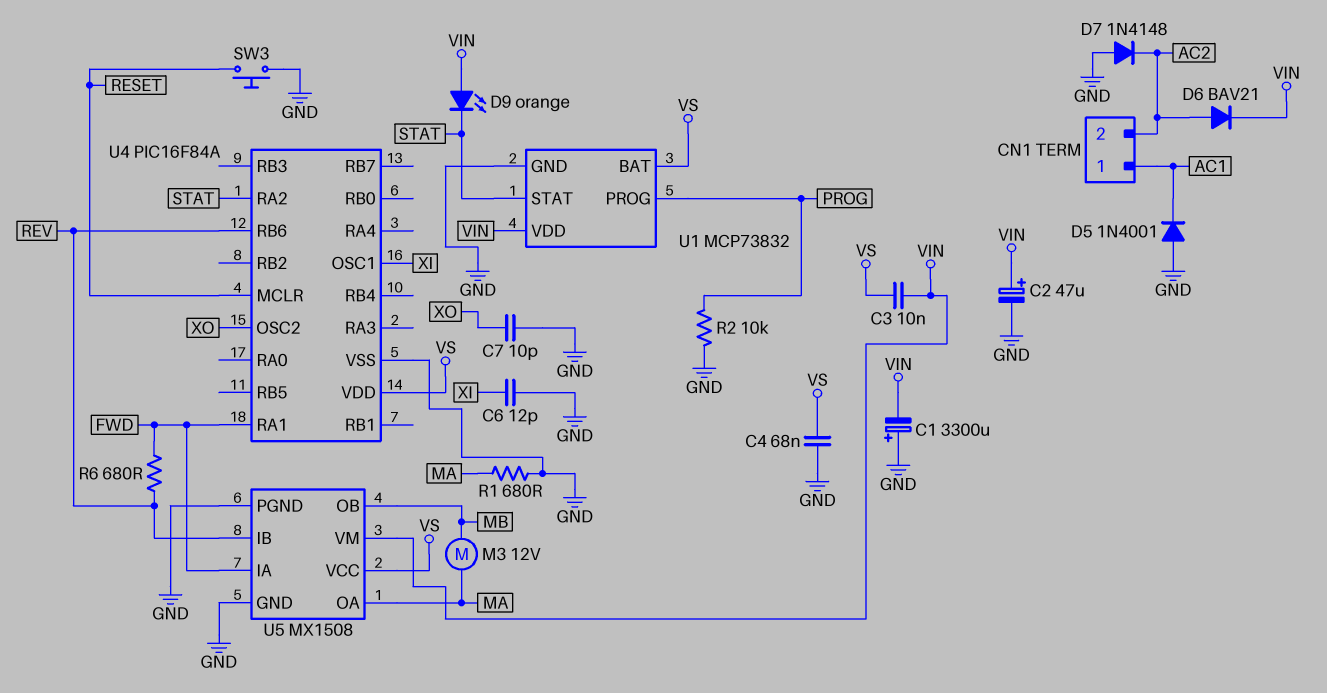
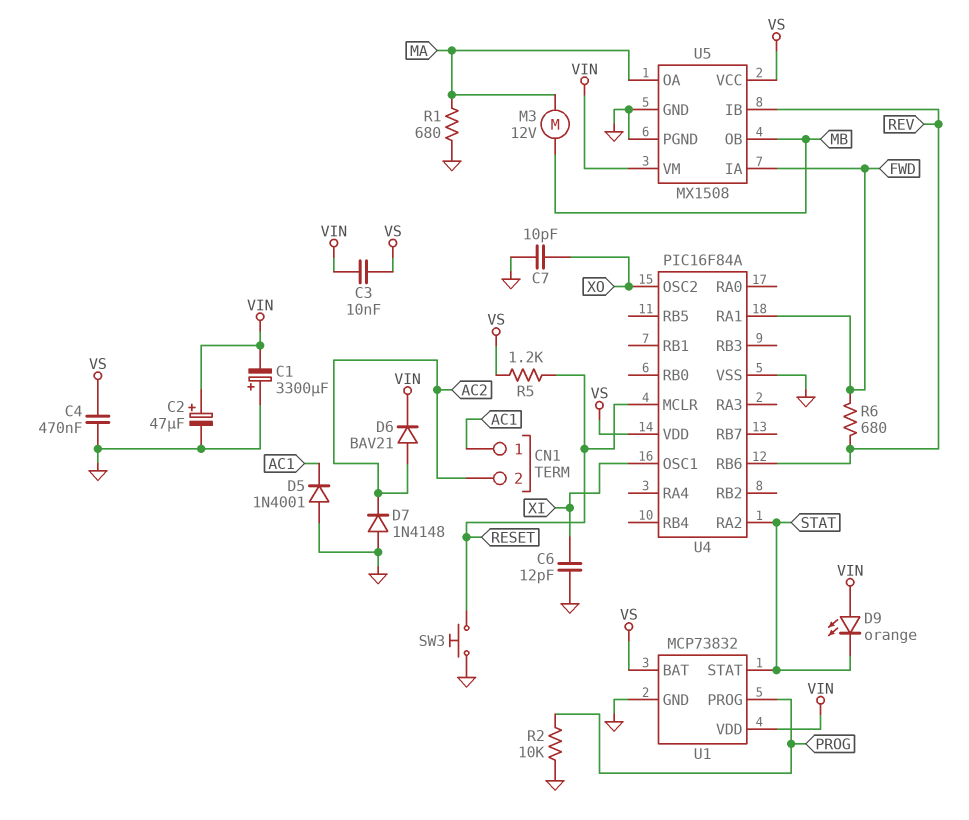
C4: 68nF (GND, VS) -> 470nF (GND, VS)
R5: none -> 1.2k (RESET, VS)

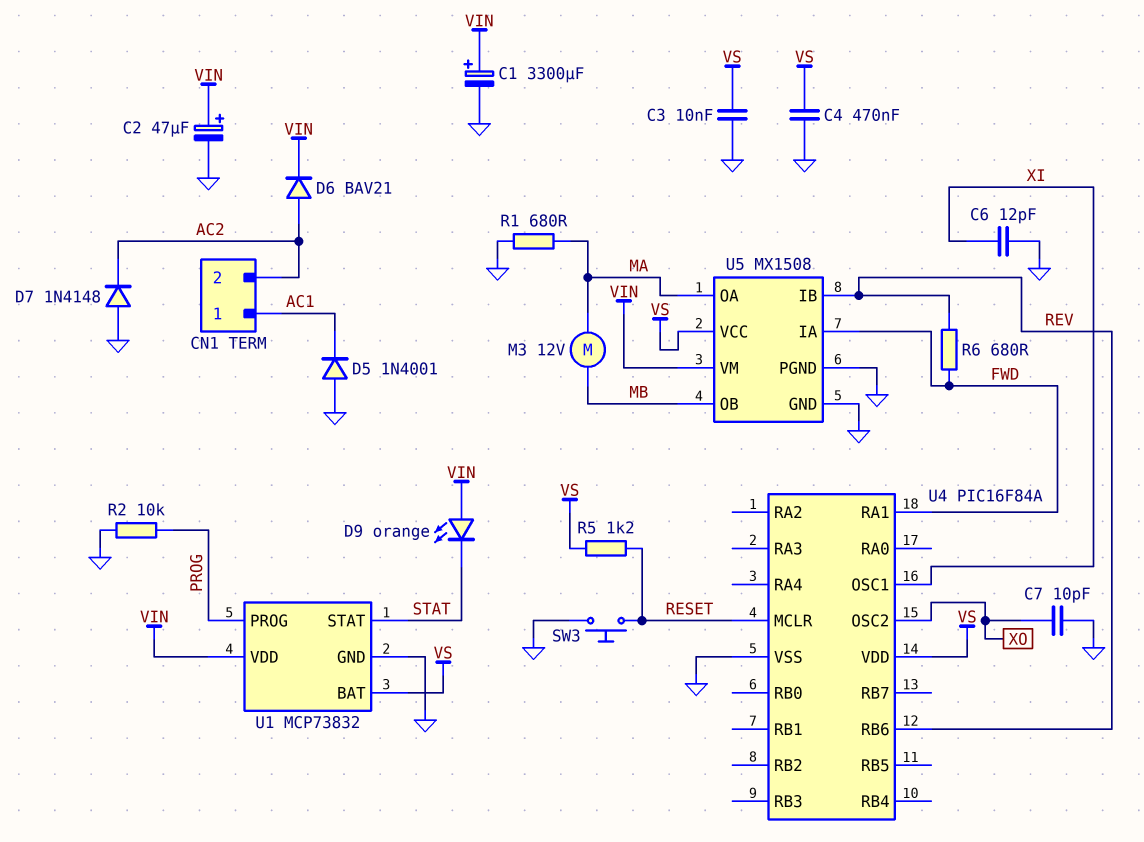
C1: 3300uF (plus GND, minus VIN) -> 3300uF (plus VIN, minus GND)
C3: 10nF (VIN, VS) -> 10nF (GND, VS)
U4 pin RA2: STAT -> none

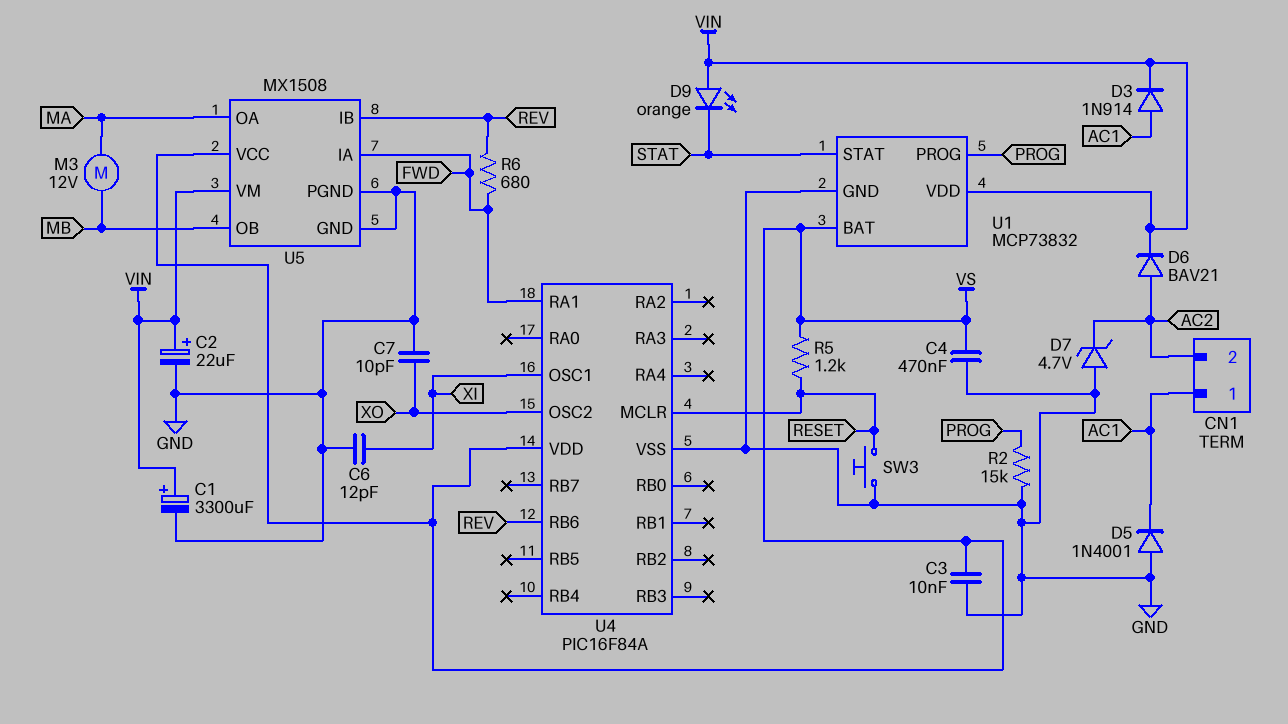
C2: 47uF (plus VIN, minus GND) -> 22uF (plus VIN, minus GND)
D3: none -> diode 1N914 (A AC1, K VIN)
D7: diode 1N4148 (A GND, K AC2) -> zener 4.7V (A GND, K AC2)
R1: 680 (GND, MA) -> none
R2: 10k (GND, PROG) -> 15k (GND, PROG)

